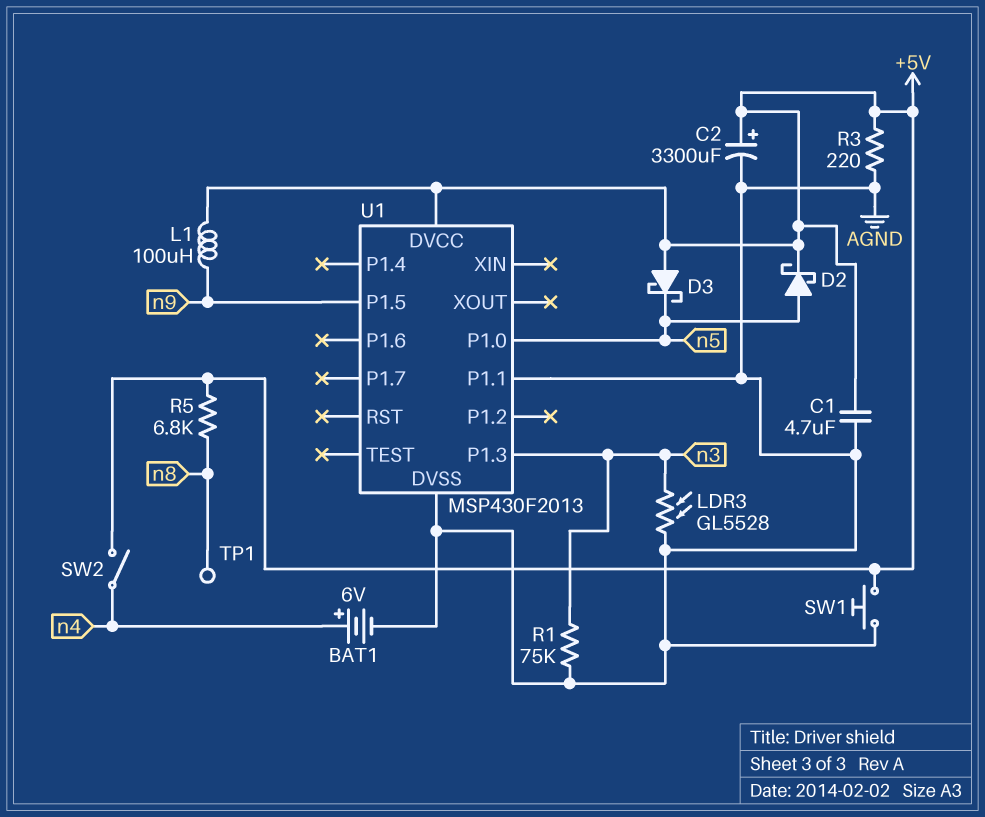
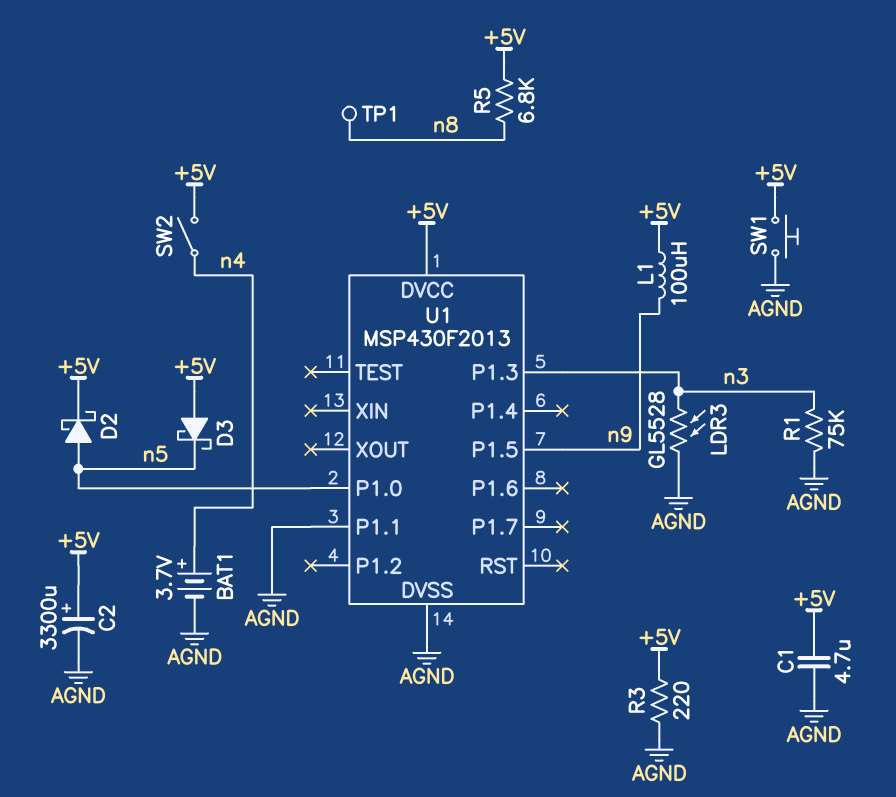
BAT1: 6V (plus n4, minus AGND) -> 3.7V (plus n4, minus AGND)

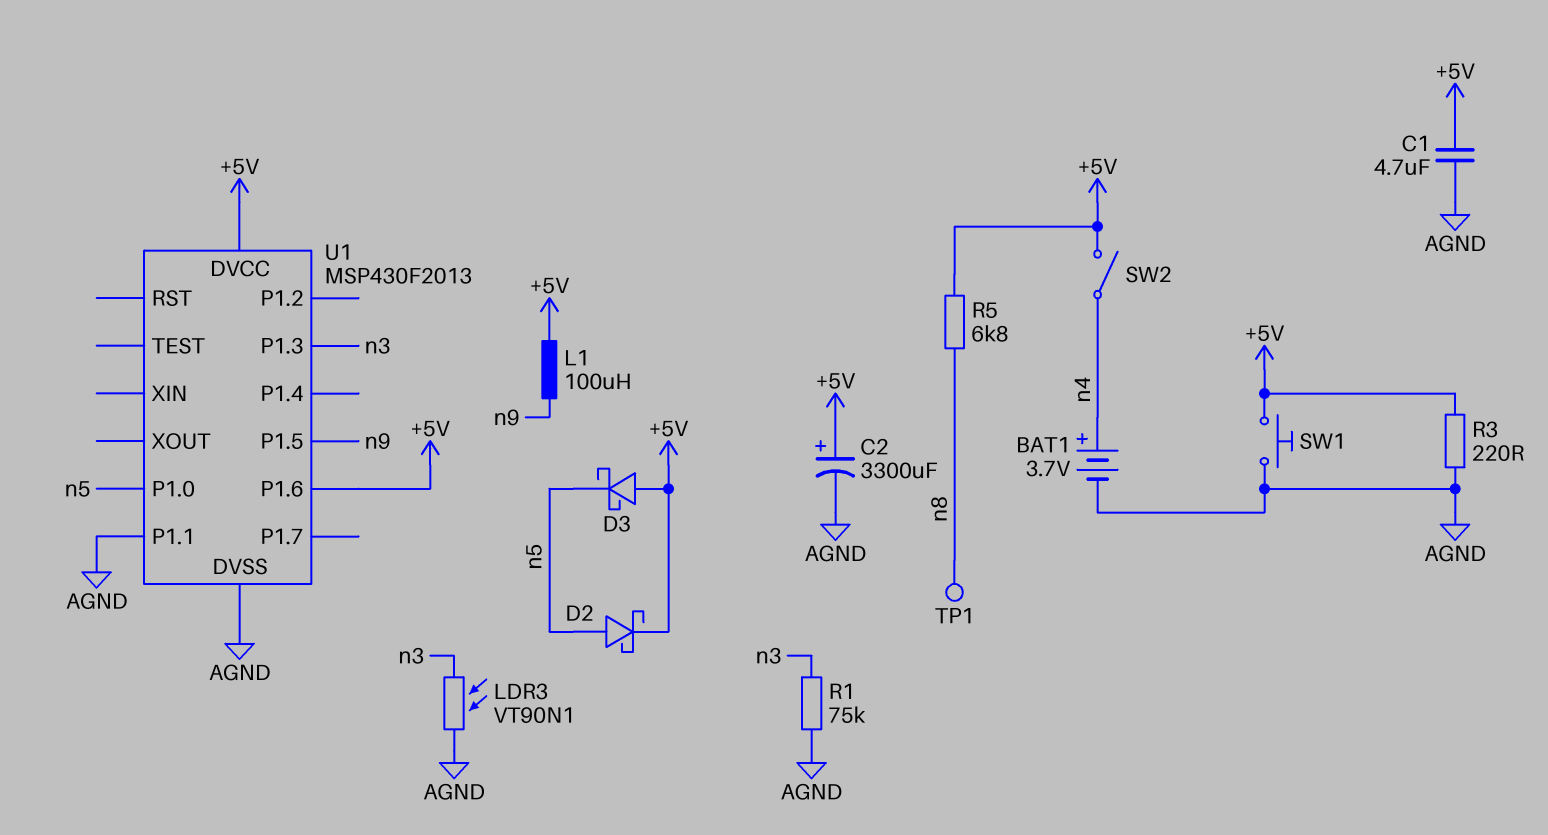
LDR3: GL5528 (AGND, n3) -> VT90N1 (AGND, n3)
U1 pin P1.6: none -> +5V

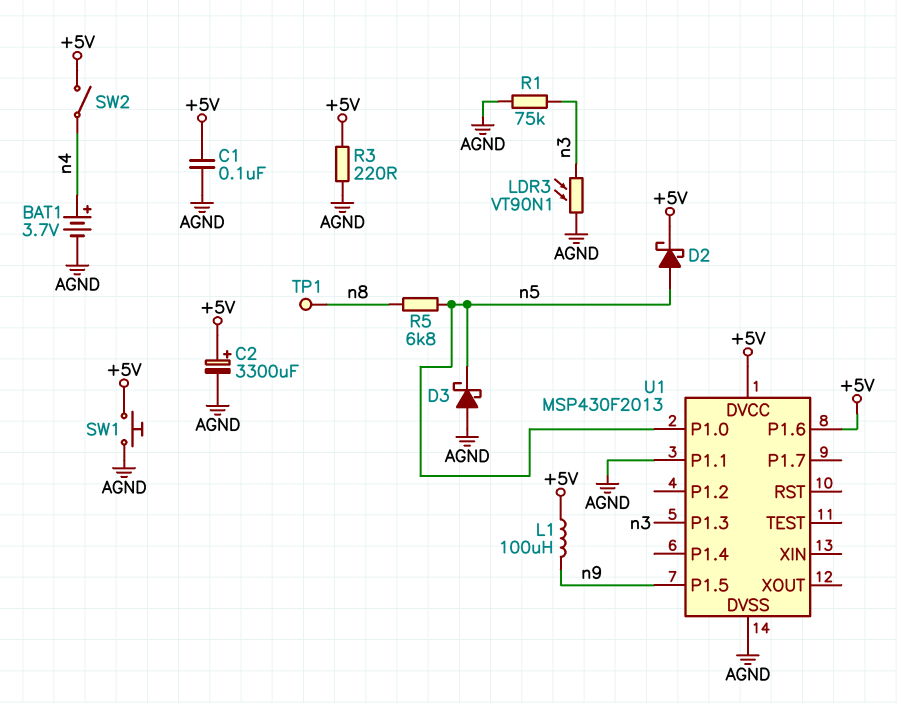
C1: 4.7uF (+5V, AGND) -> 100nF (+5V, AGND)
D3: schottky (A +5V, K n5) -> schottky (A AGND, K n5)
R5: 6.8k (+5V, n8) -> 6.8k (n5, n8)

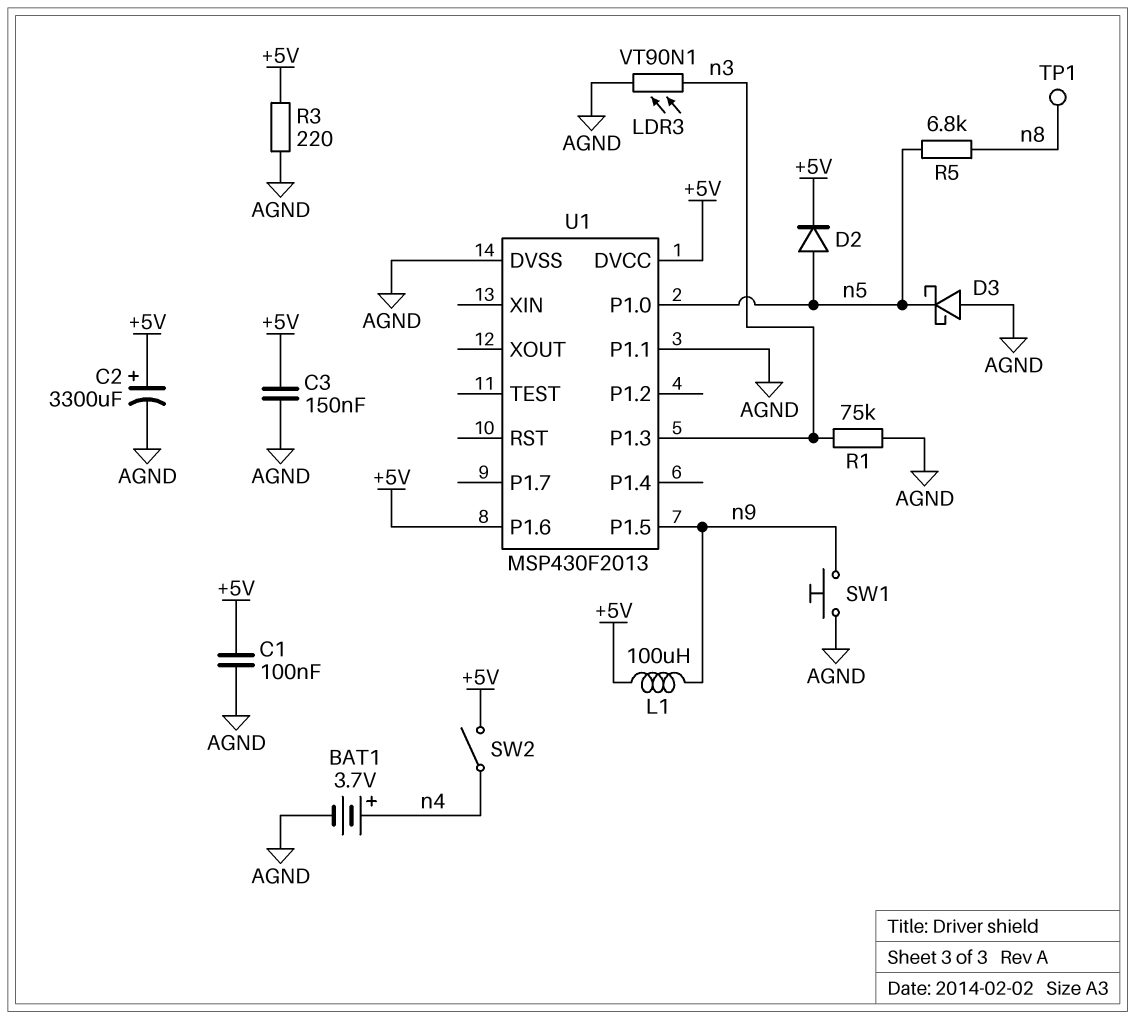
C3: none -> 150nF (+5V, AGND)
D2: schottky (A n5, K +5V) -> diode (A n5, K +5V)
SW1: button (+5V, AGND) -> button (AGND, n9)

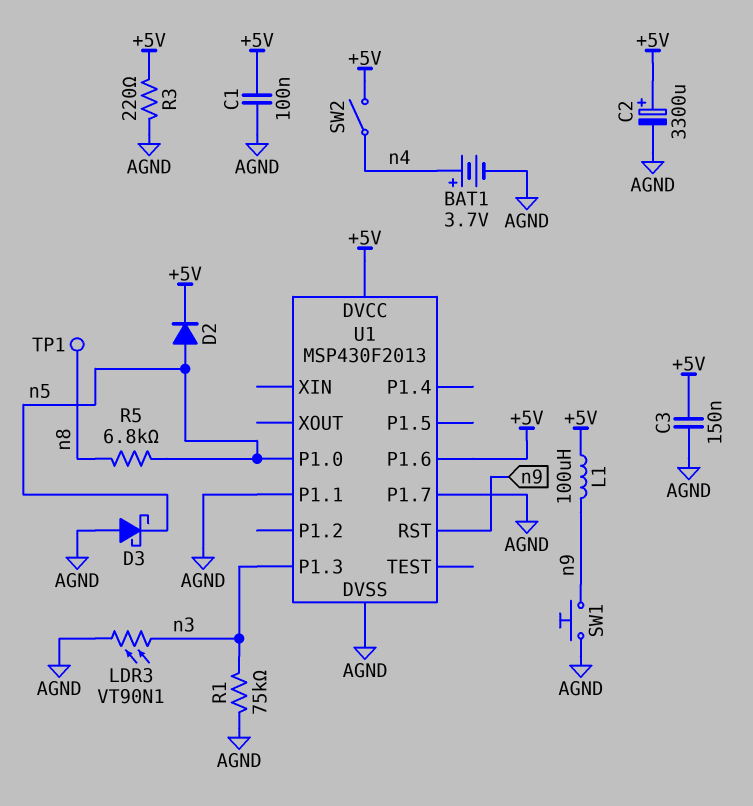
U1 pin P1.5: n9 -> none
U1 pin P1.7: none -> AGND
U1 pin RST: none -> n9

